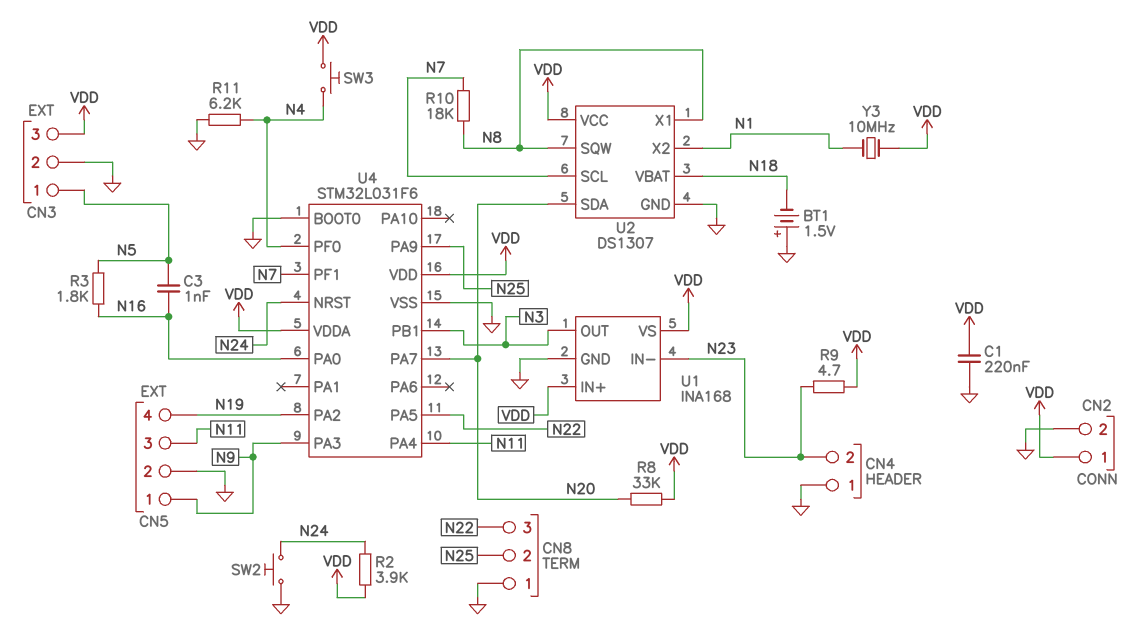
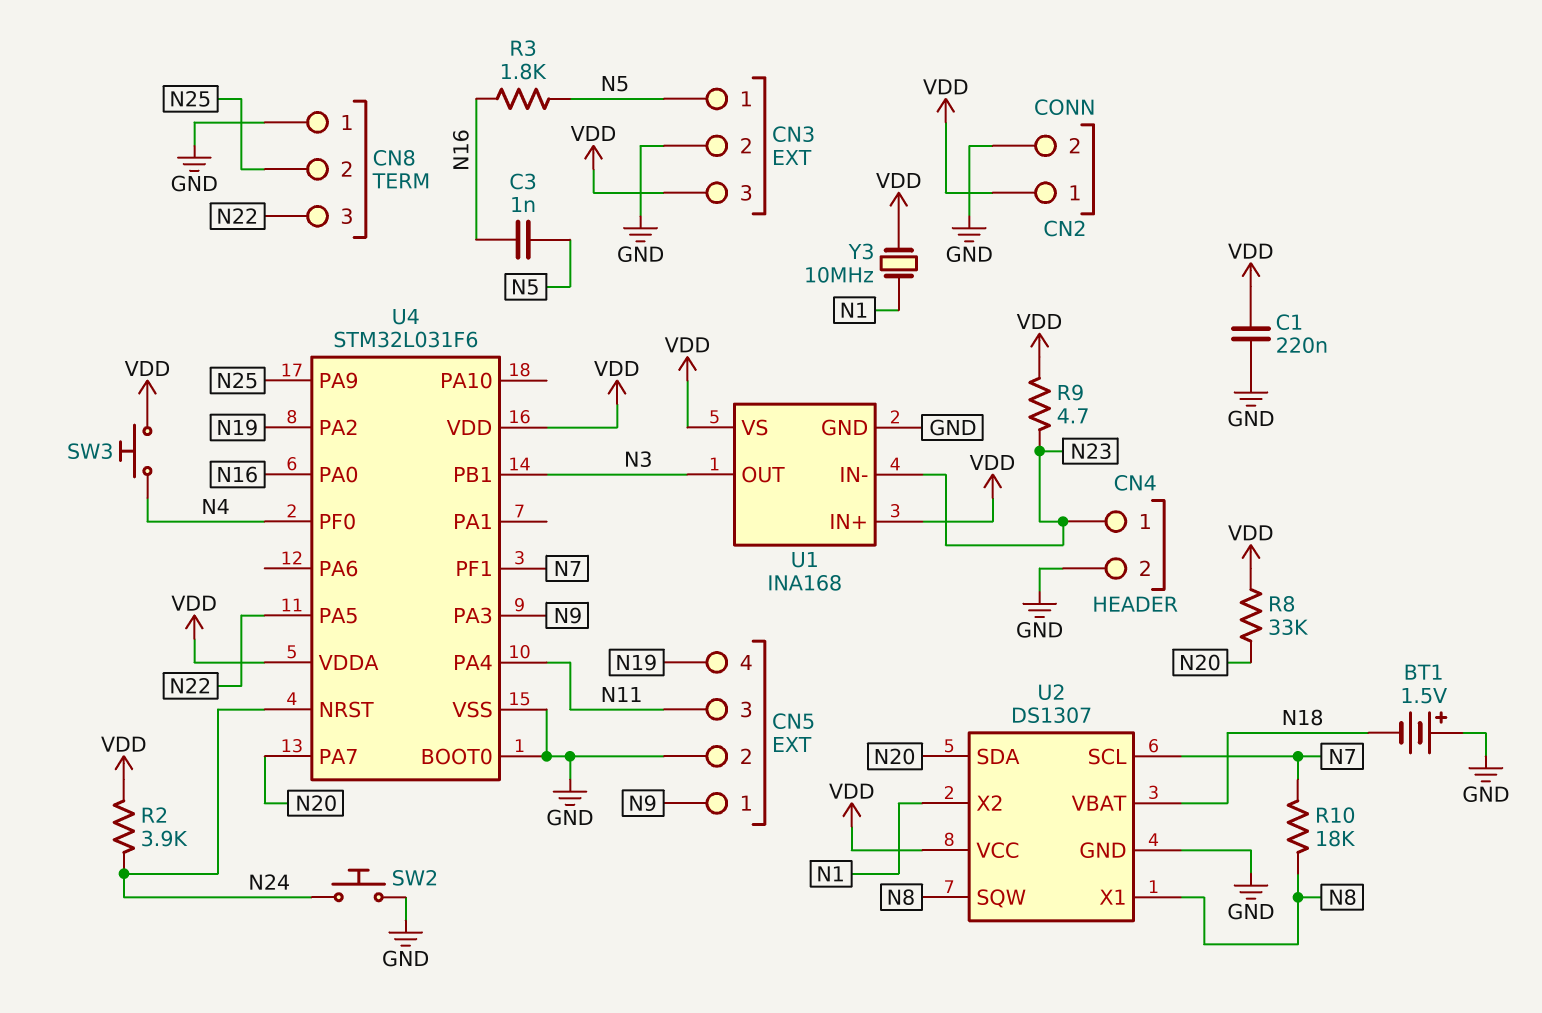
CN4 pin 1: GND -> N23
CN4 pin 2: N23 -> GND
R11: 6.2k (GND, N4) -> none

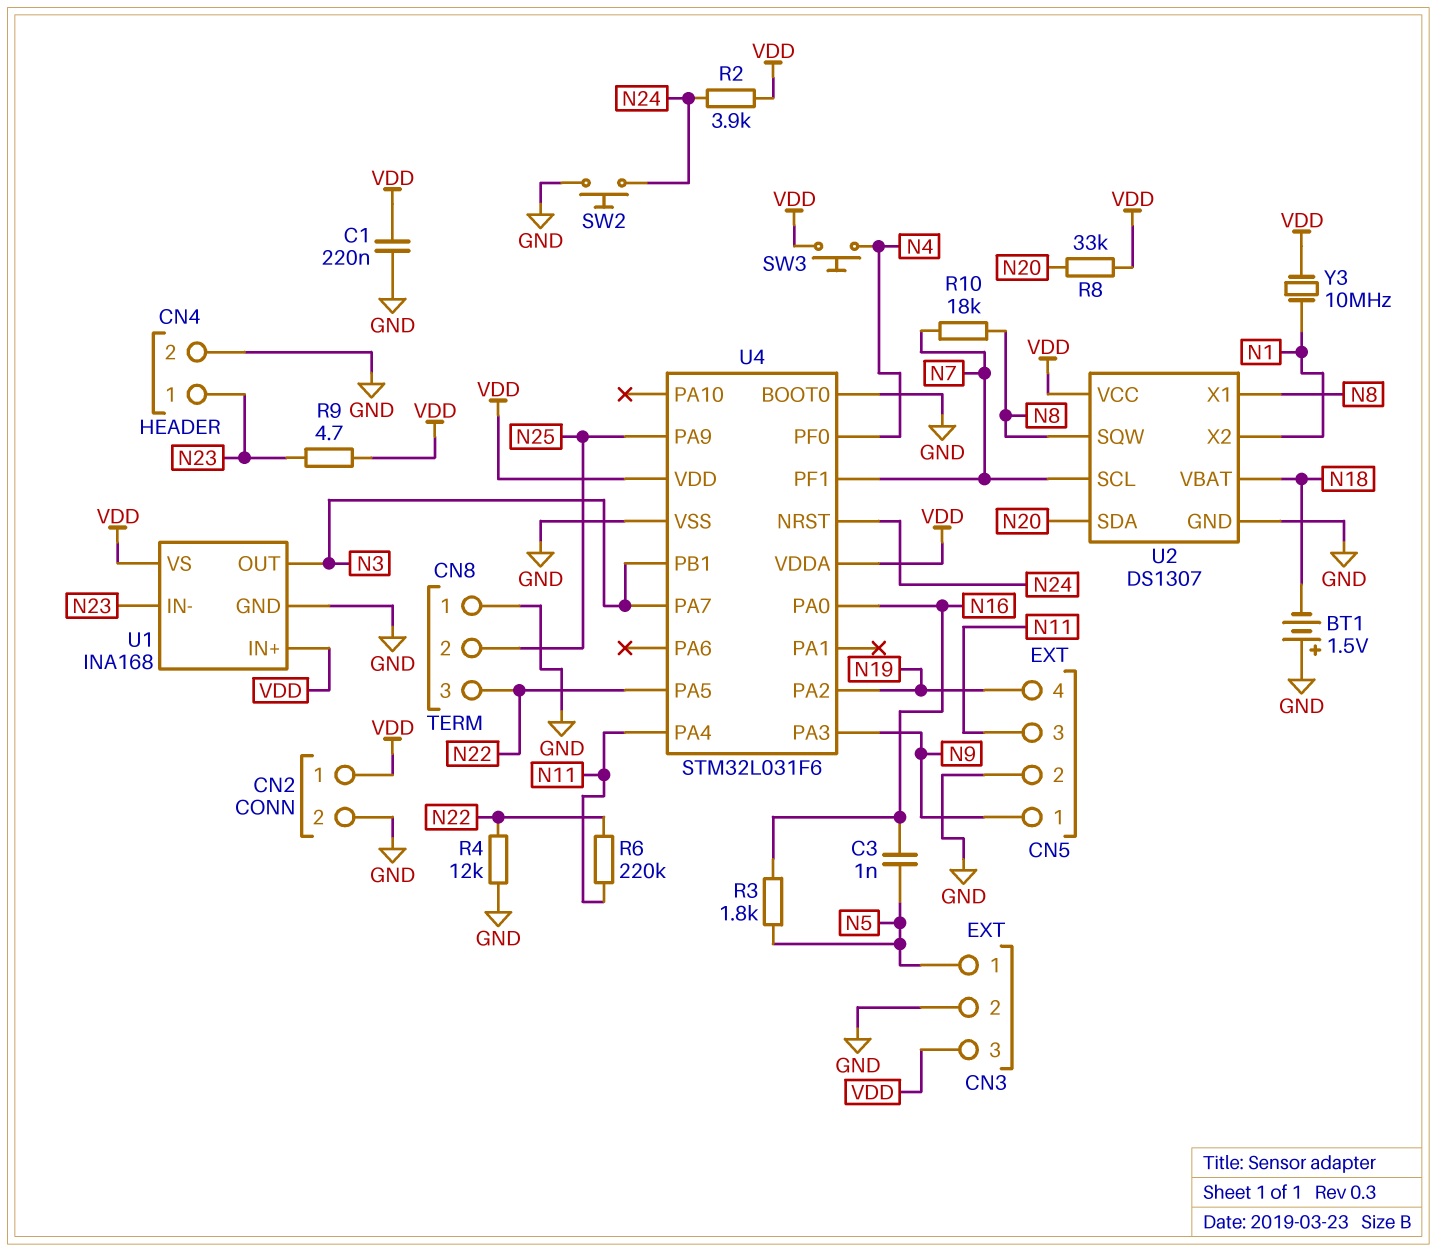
R4: none -> 12k (GND, N22)
R6: none -> 220k (N11, N22)
U4 pin PA7: N20 -> N3

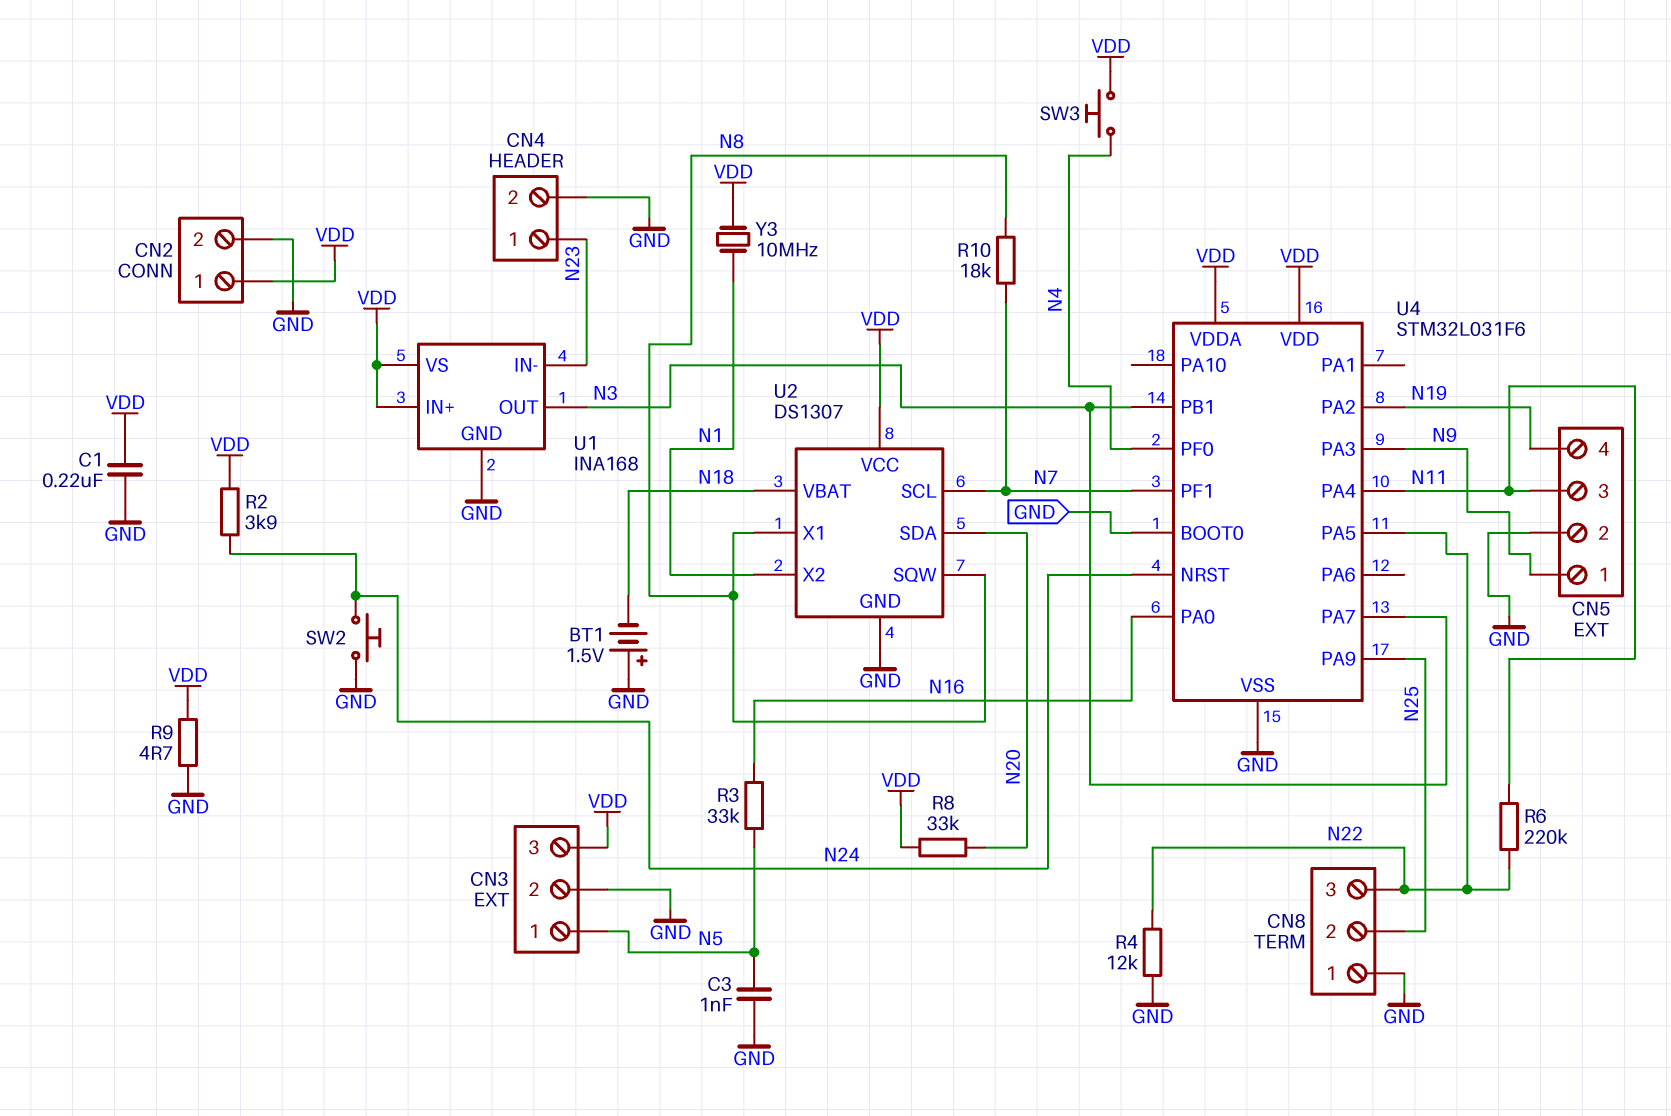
C3: 1nF (N5, N16) -> 1nF (GND, N5)
R3: 1.8k (N5, N16) -> 33k (N5, N16)
R9: 4.7 (N23, VDD) -> 4.7 (GND, VDD)

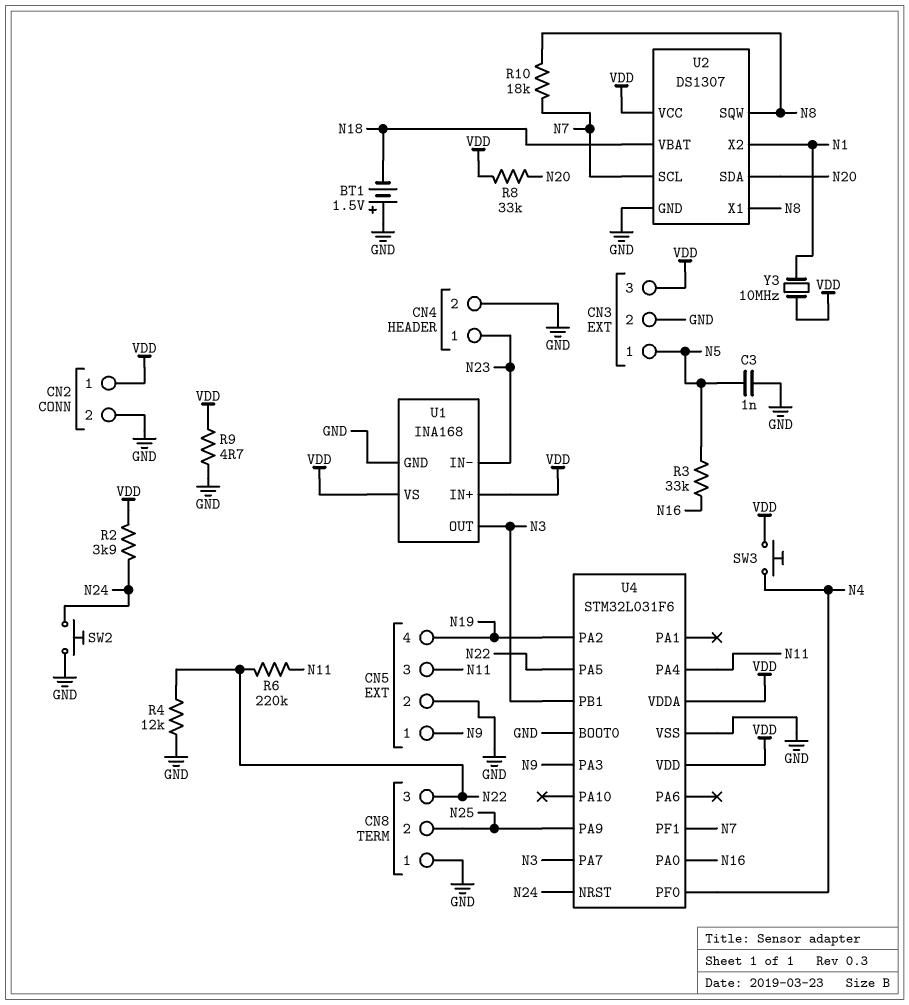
C1: 220nF (GND, VDD) -> none

